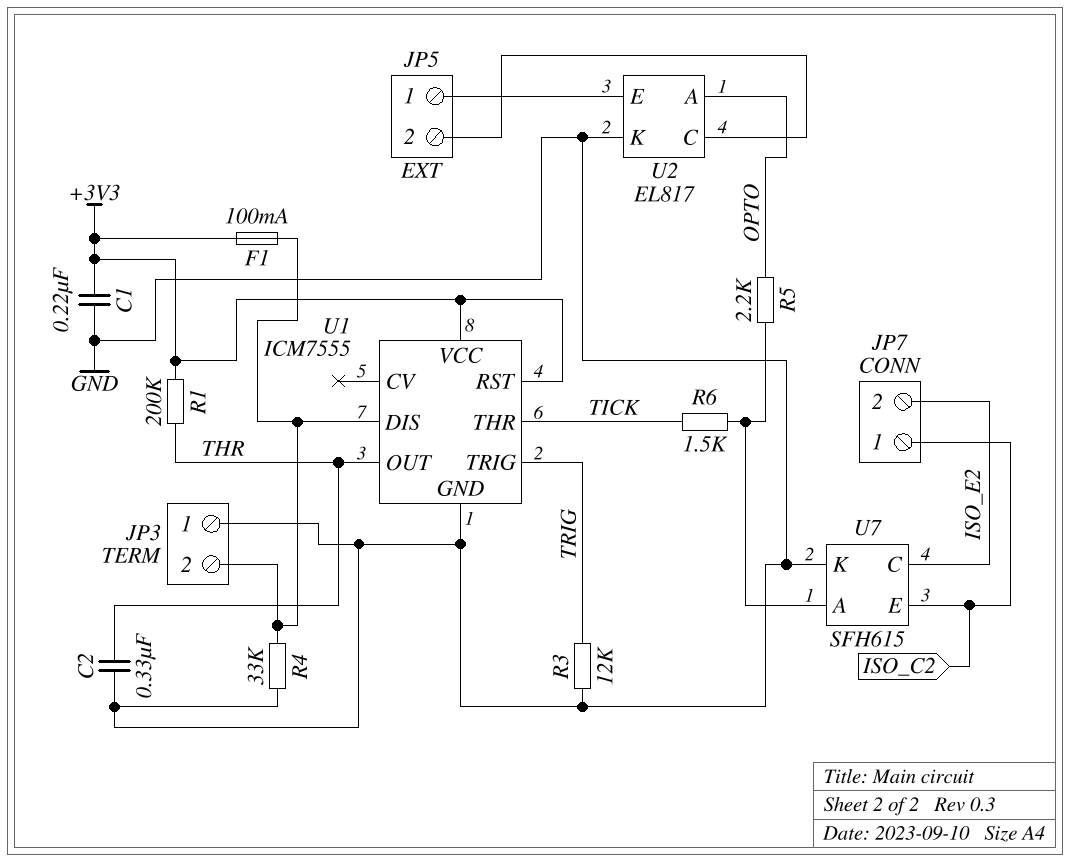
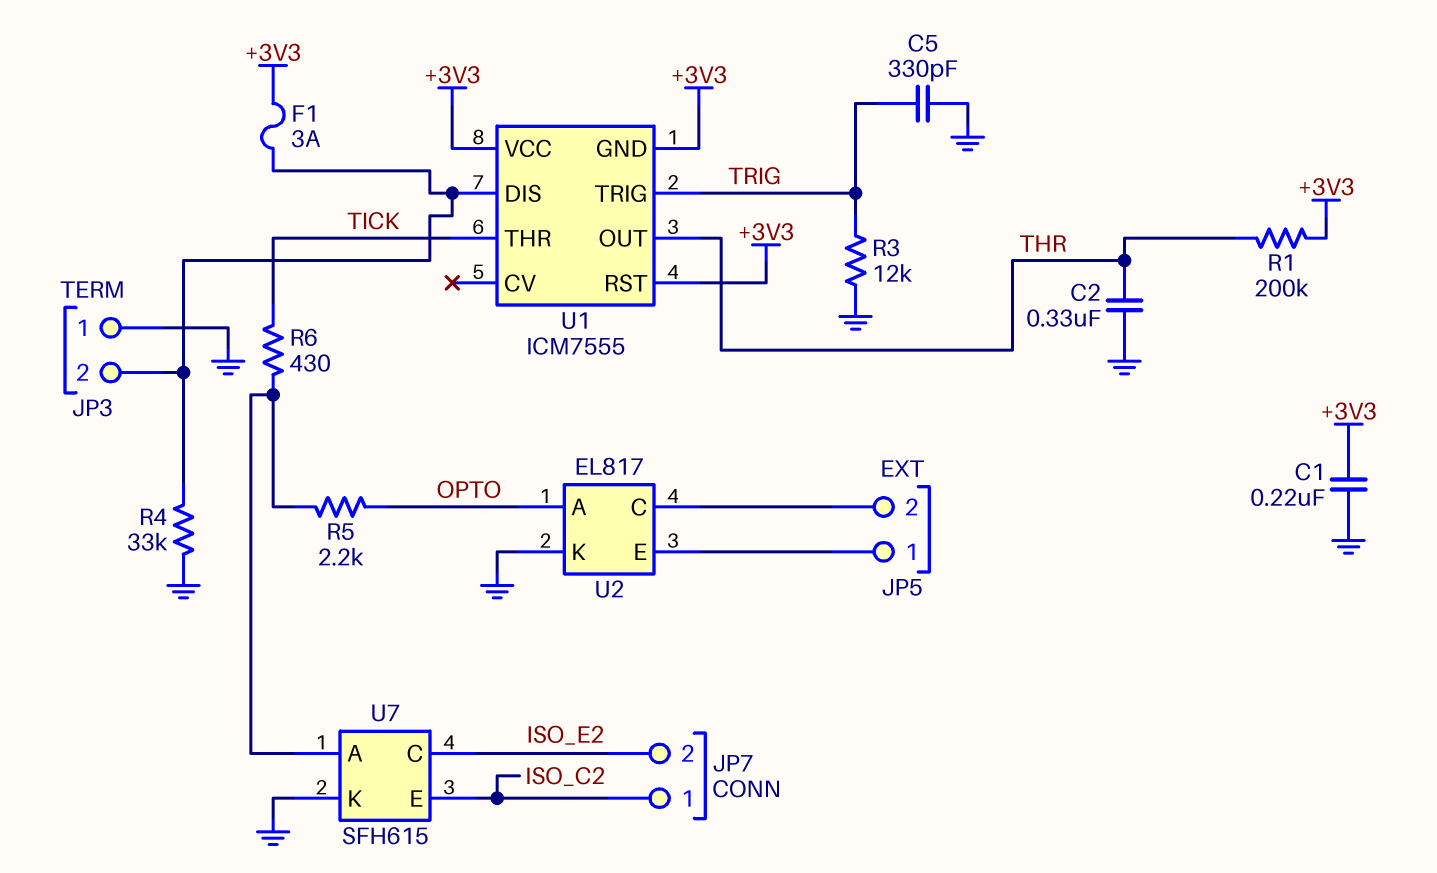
C5: none -> 330pF (GND, TRIG)
F1: 100mA (+3V3, JP3/2) -> 3A (+3V3, JP3/2)
R6: 1.5k (TICK, U7/A) -> 430 (TICK, U7/A)
U1 pin GND: GND -> +3V3

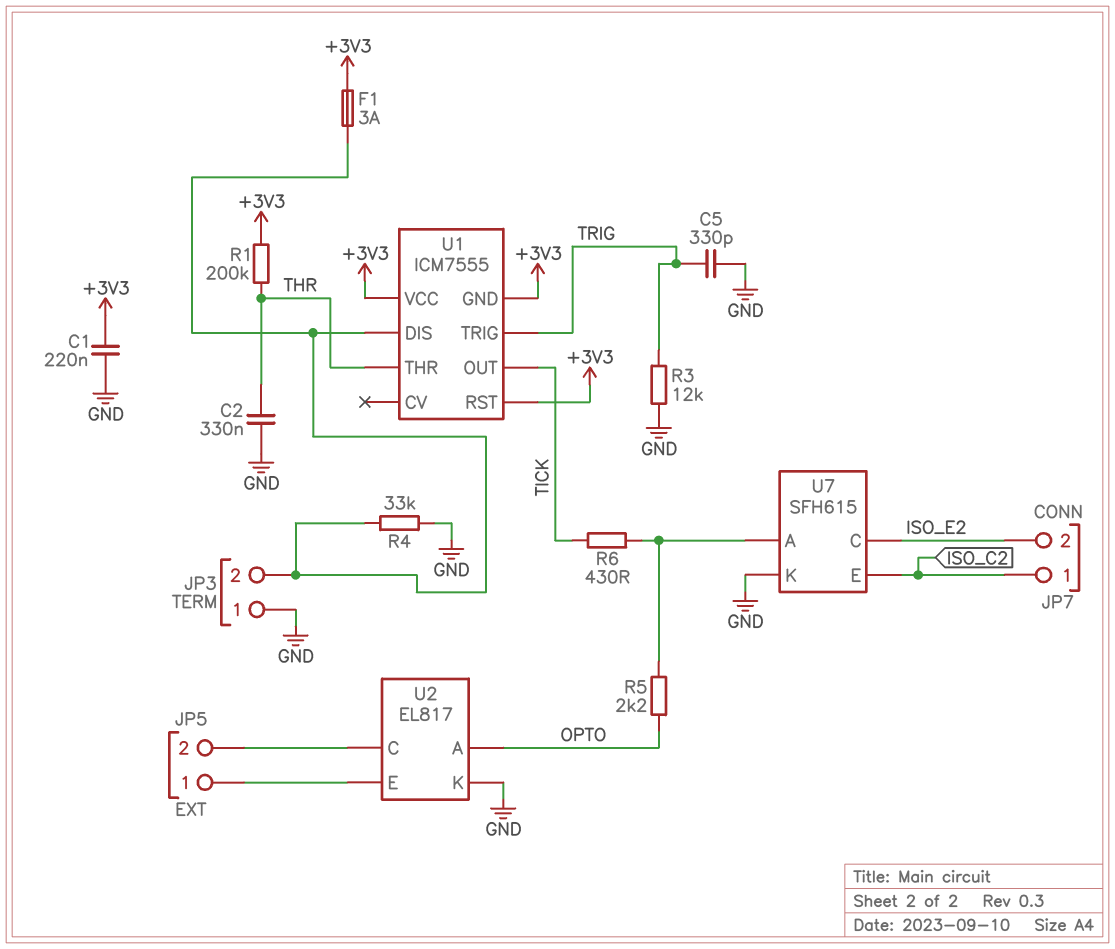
U1 pin OUT: THR -> TICK
U1 pin THR: TICK -> THR

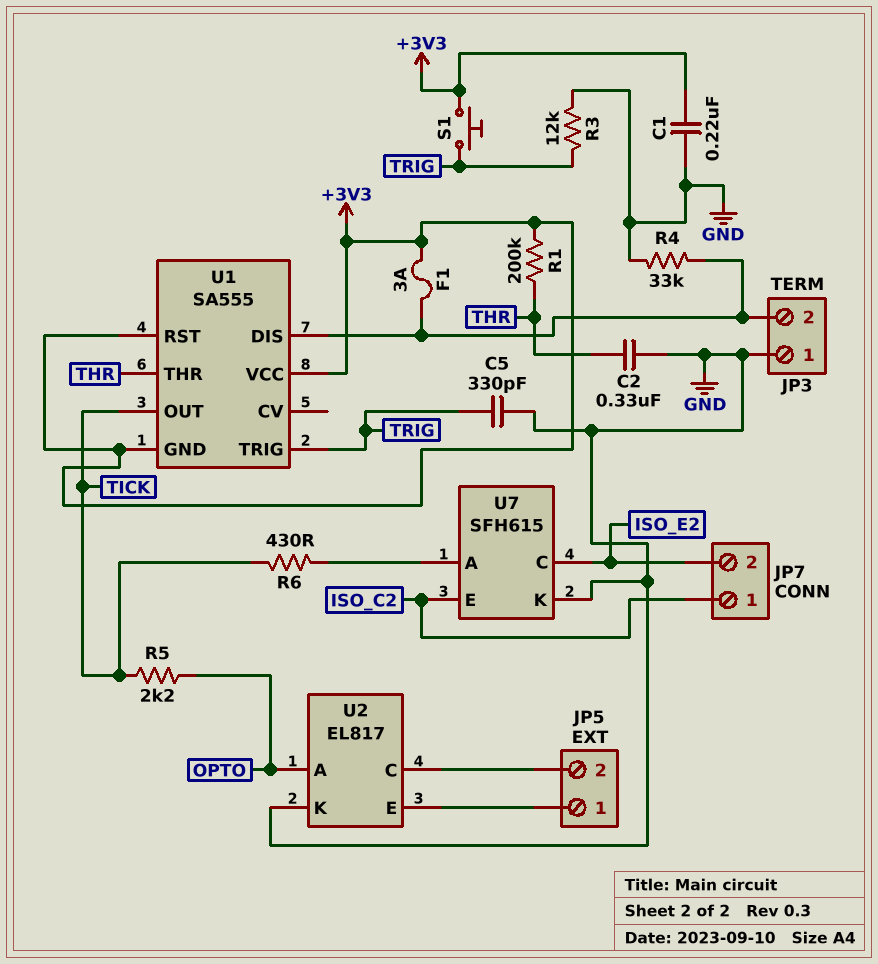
R5: 2.2k (OPTO, U7/A) -> 2.2k (OPTO, TICK)
S1: none -> button (+3V3, TRIG)
U1: ICM7555 -> SA555

